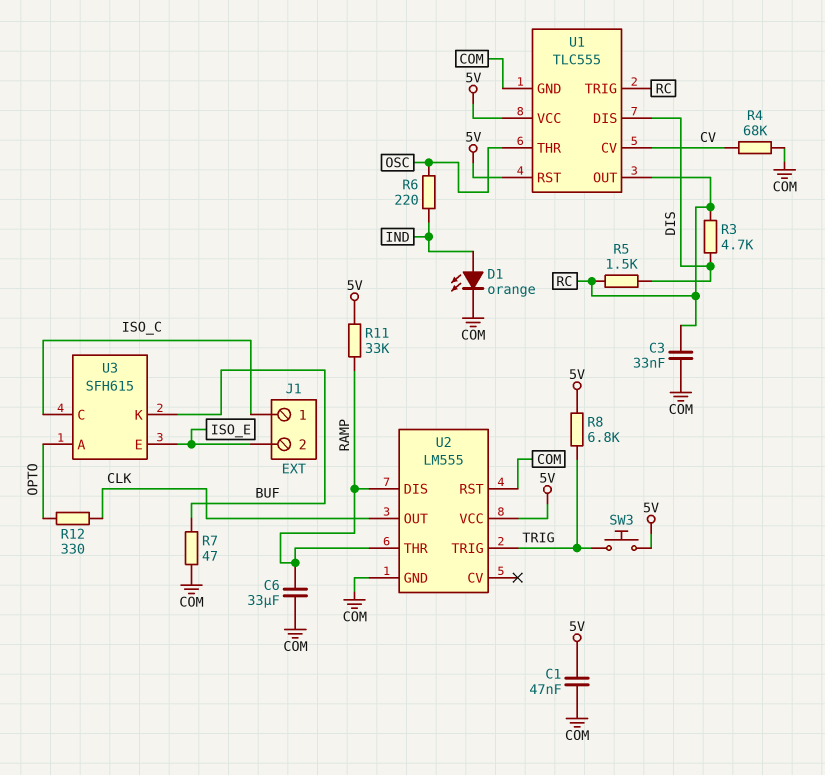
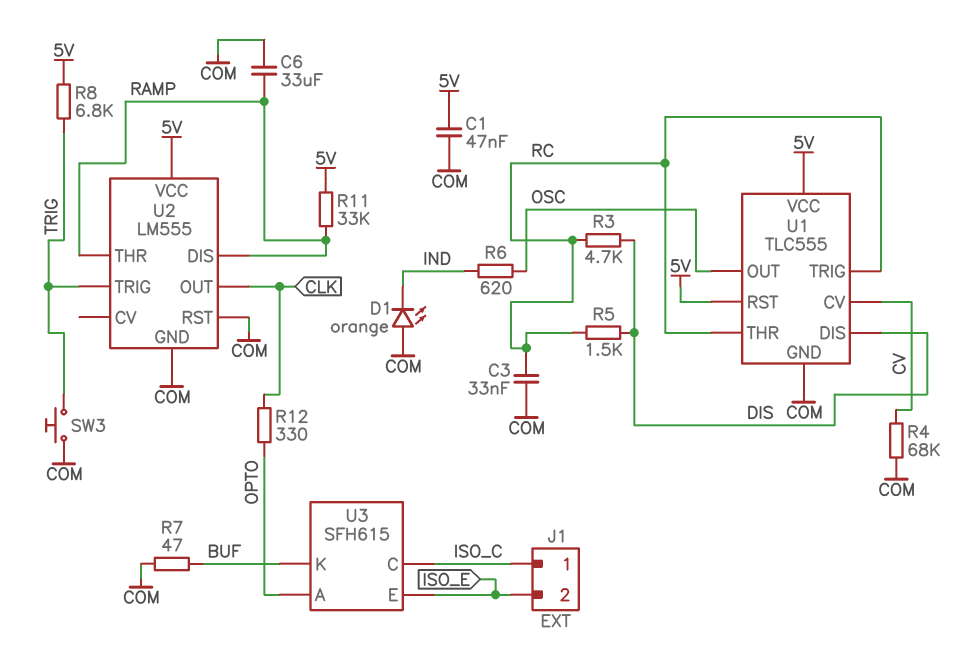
D1: LED orange (A IND, K COM) -> LED orange (A COM, K IND)
R6: 220 (IND, OSC) -> 620 (IND, OSC)
SW3: button (5V, TRIG) -> button (COM, TRIG)
U1 pin OUT: RC -> OSC
U1 pin THR: OSC -> RC

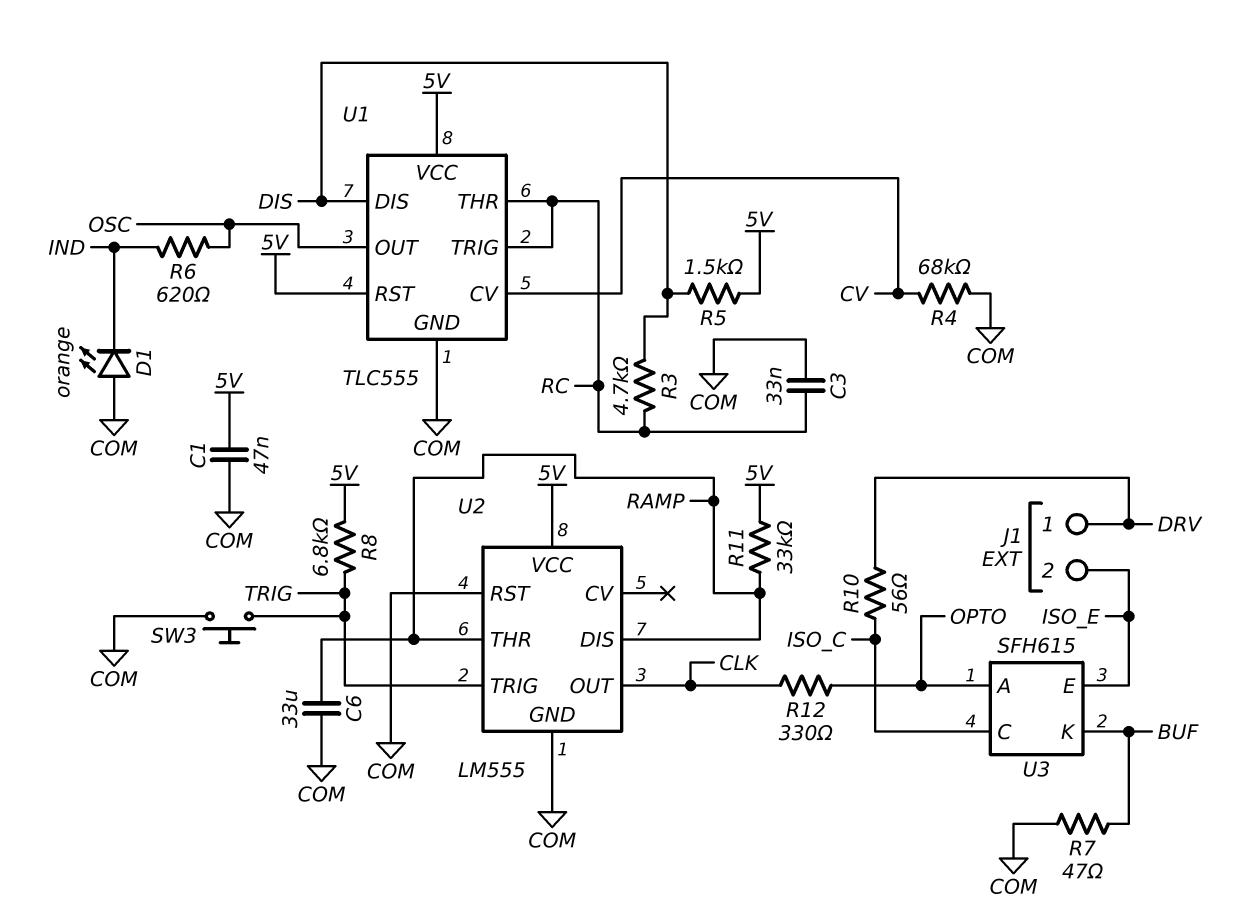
J1 pin 1: ISO_C -> DRV
R5: 1.5k (DIS, RC) -> 1.5k (5V, DIS)
R10: none -> 56 (DRV, ISO_C)

